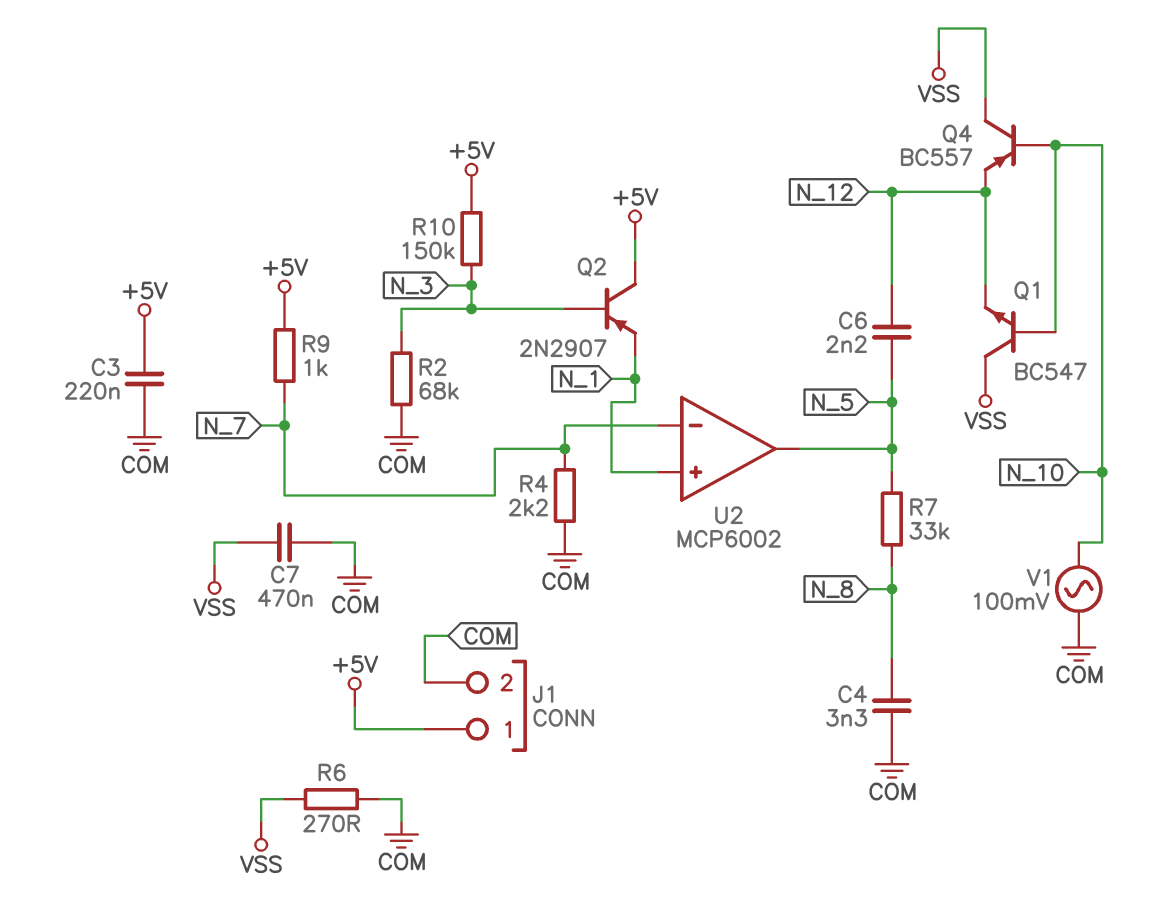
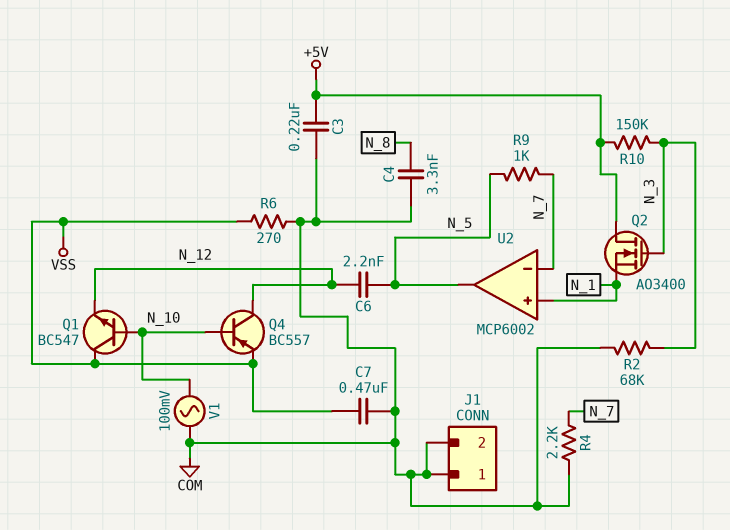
J1 pin 1: +5V -> COM
Q2: PNP 2N2907 (B N_3, C +5V, E N_1) -> NMOS AO3400 (G N_3, D +5V, S N_1)
Q4: PNP BC557 (B N_10, C VSS, E N_12) -> PNP BC557 (B N_10, C N_12, E VSS)
R7: 33k (N_5, N_8) -> none
R9: 1k (+5V, N_7) -> 1k (N_5, N_7)

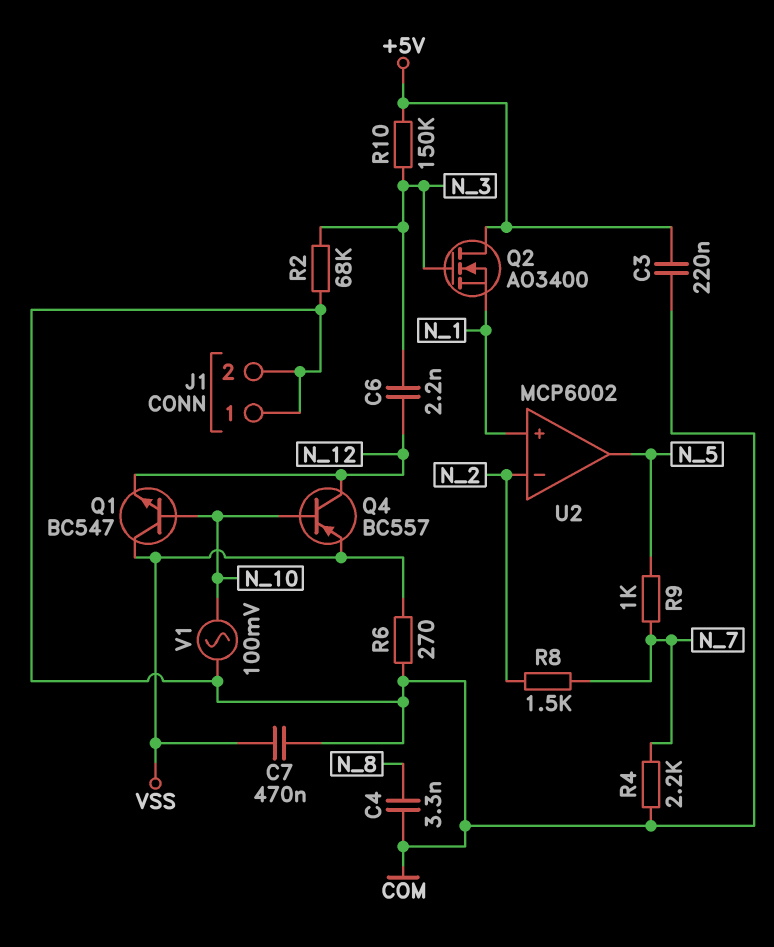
C6: 2.2nF (N_5, N_12) -> 2.2nF (N_3, N_12)
R8: none -> 1.5k (N_2, N_7)
U2 pin in-: N_7 -> N_2

